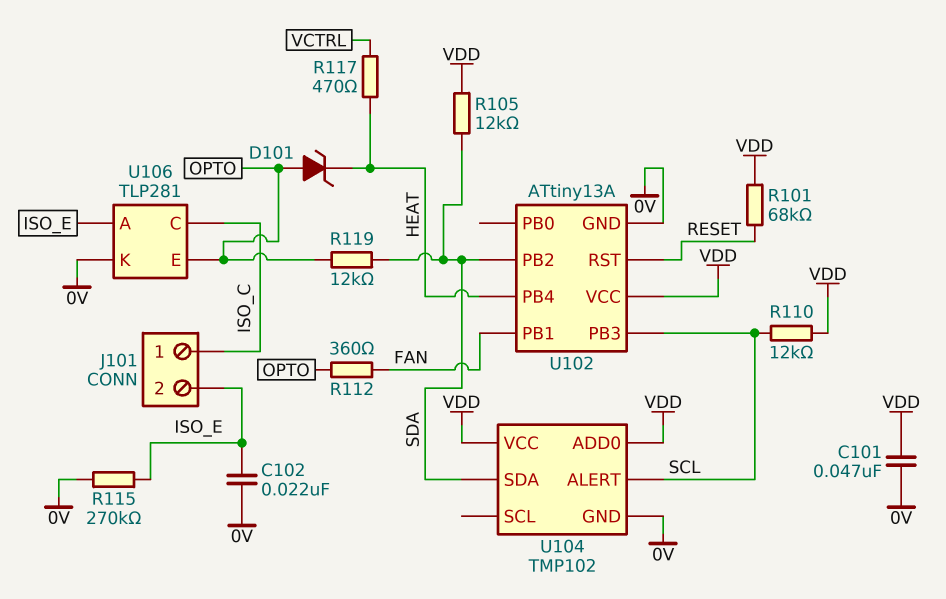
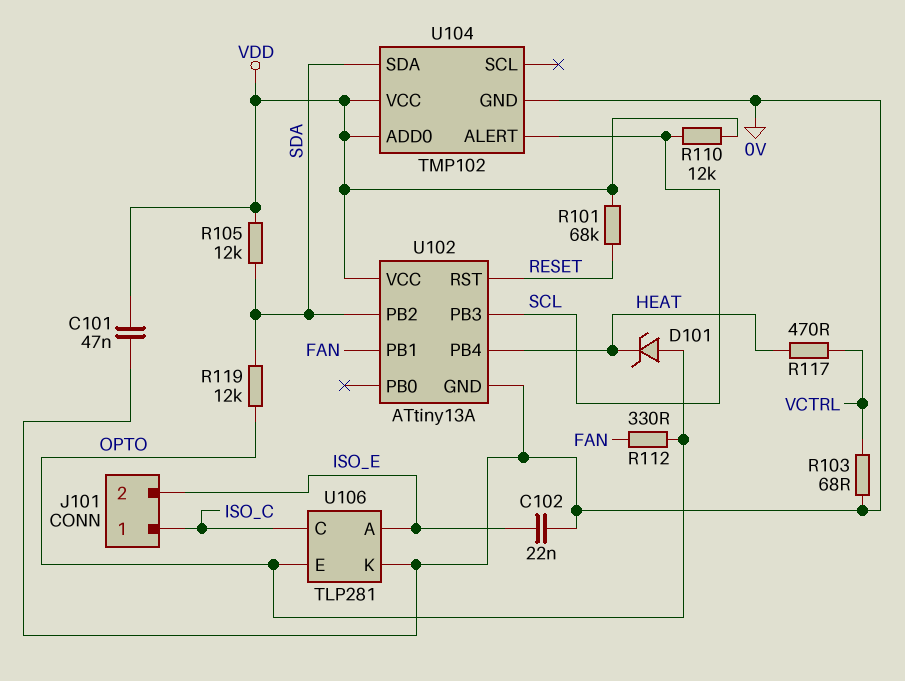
R103: none -> 68 (0V, VCTRL)
R112: 360 (FAN, OPTO) -> 330 (FAN, OPTO)
R115: 270k (0V, ISO_E) -> none

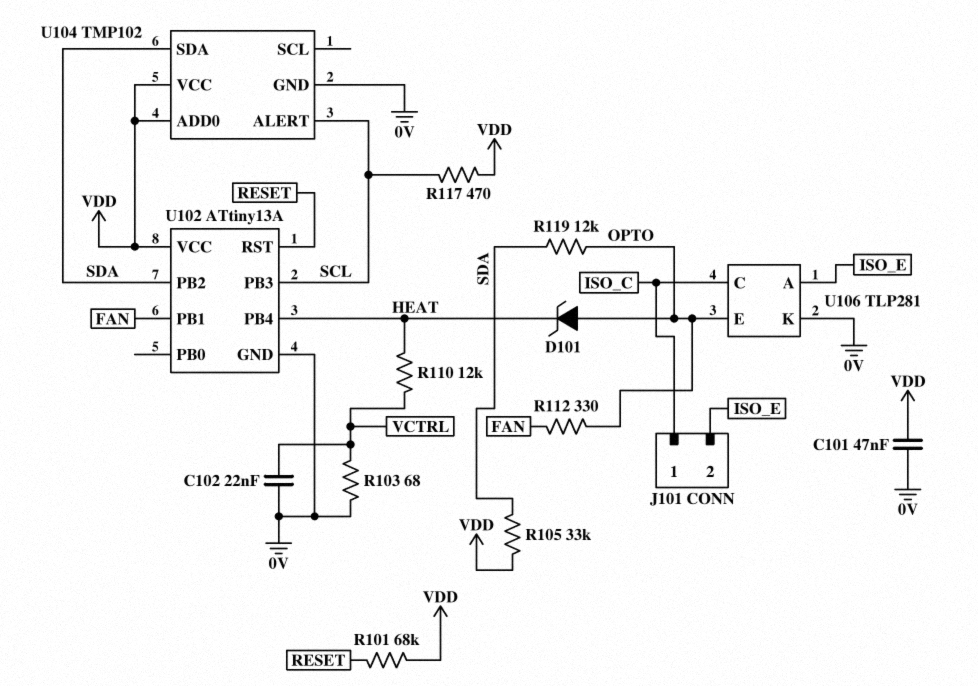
C102: 22nF (0V, ISO_E) -> 22nF (0V, VCTRL)
R105: 12k (SDA, VDD) -> 33k (SDA, VDD)
R110: 12k (SCL, VDD) -> 12k (HEAT, VCTRL)
R117: 470 (HEAT, VCTRL) -> 470 (SCL, VDD)

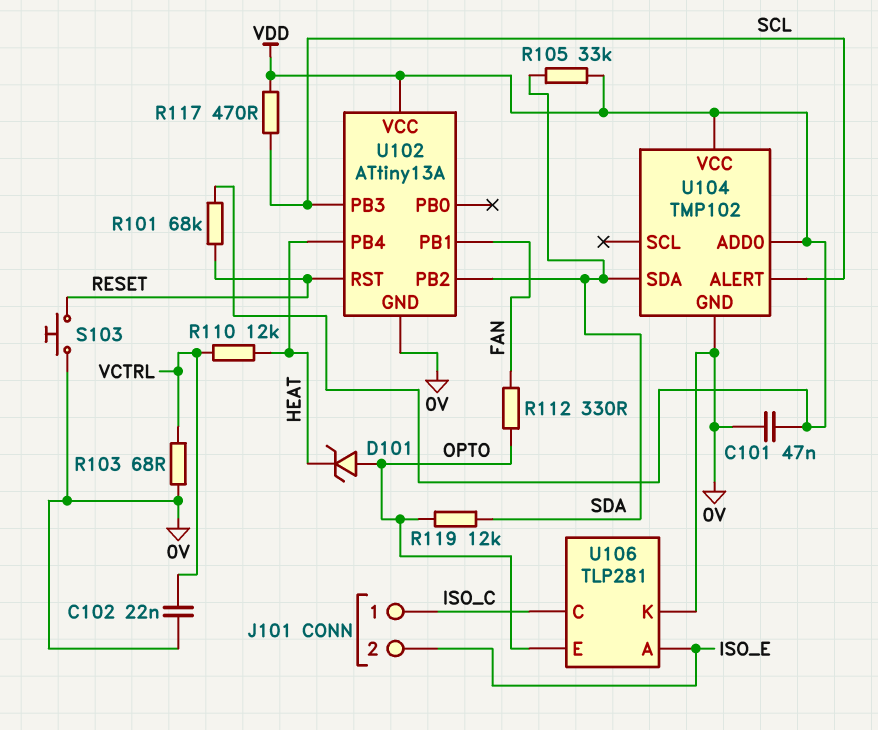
S103: none -> button (0V, RESET)

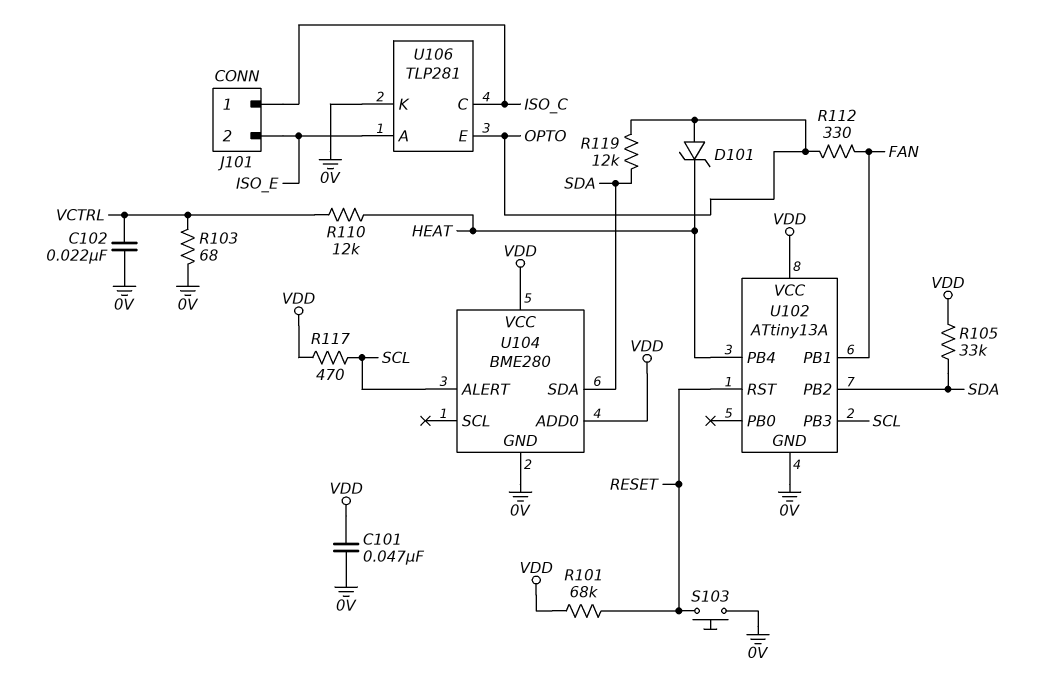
U104: TMP102 -> BME280

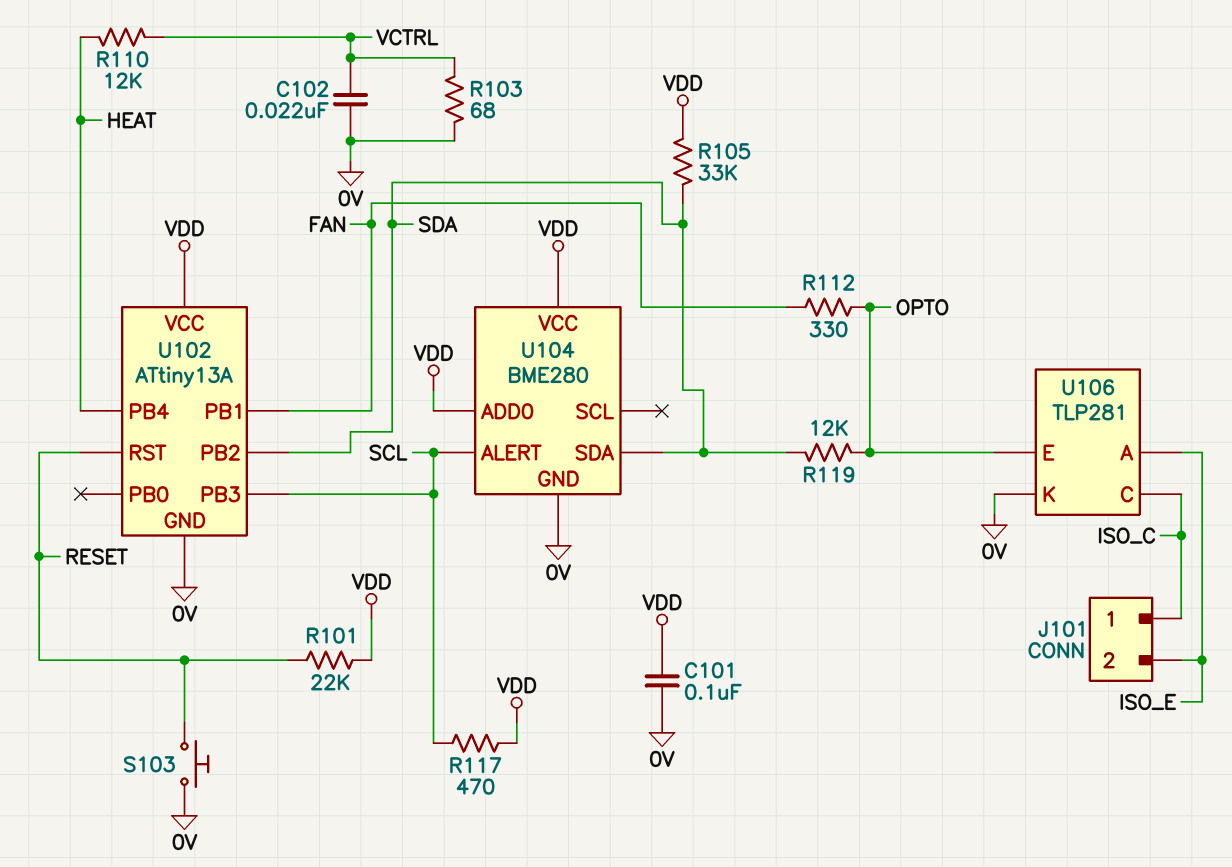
C101: 47nF (0V, VDD) -> 100nF (0V, VDD)
D101: zener (A OPTO, K HEAT) -> none
R101: 68k (RESET, VDD) -> 22k (RESET, VDD)

